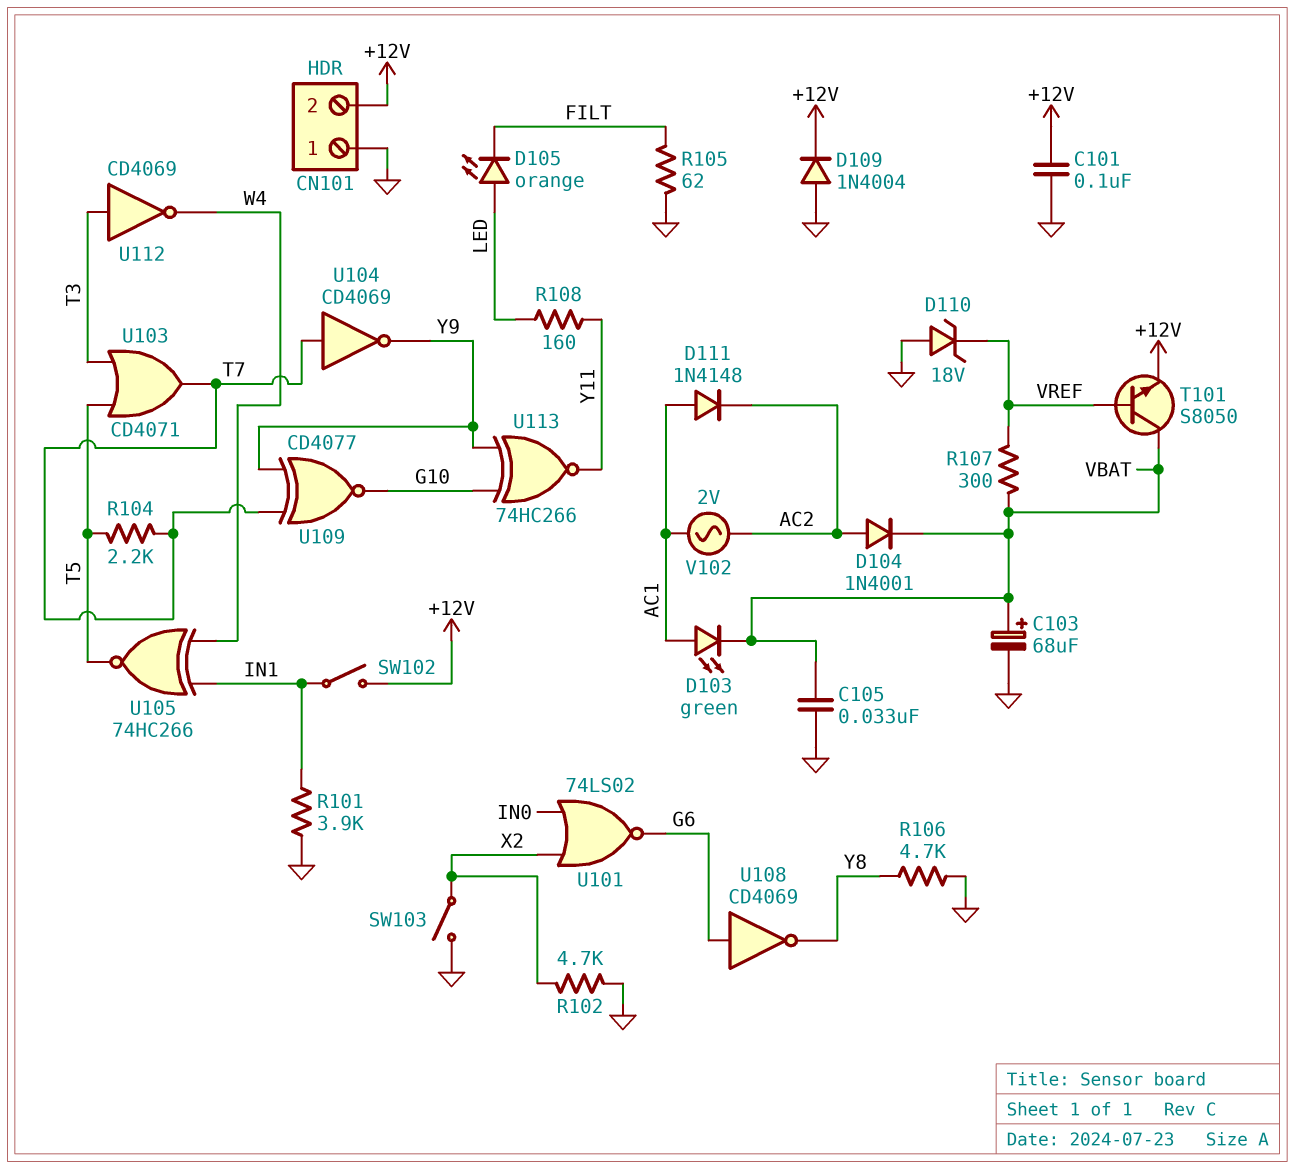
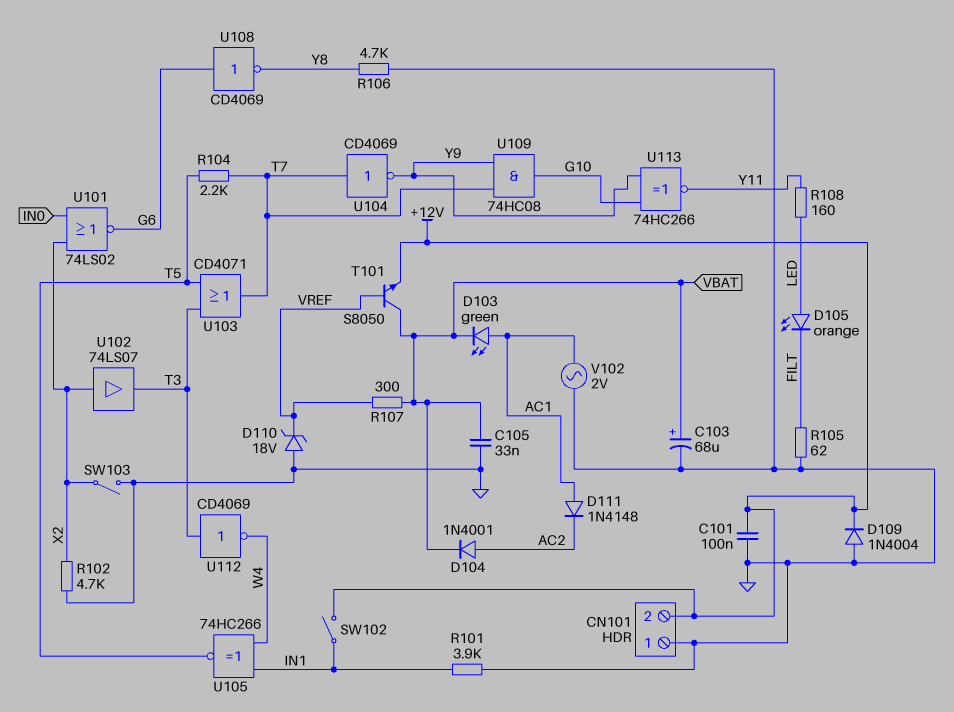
U102: none -> buffer 74LS07 (in X2, out T3)
U109: XNOR CD4077 (in T7, in Y9, out G10) -> AND 74HC08 (in T7, in Y9, out G10)
V102: AC 2V (AC1, AC2) -> AC 2V (AC1, GND)

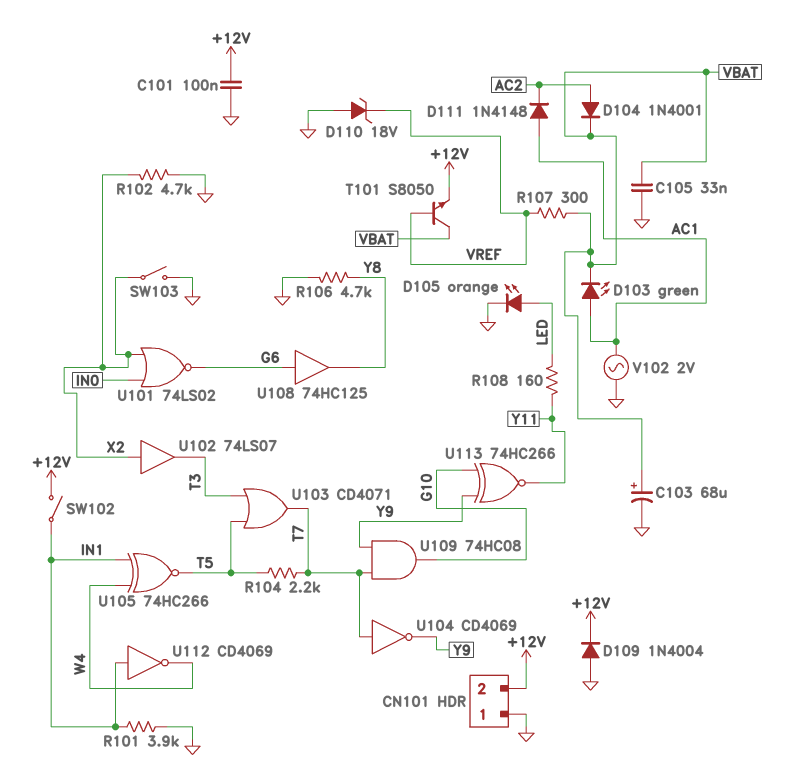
D105: LED orange (A LED, K FILT) -> LED orange (A LED, K GND)
R105: 62 (FILT, GND) -> none
U108: NOT CD4069 (in G6, out Y8) -> buffer 74HC125 (in G6, out Y8)
U112: NOT CD4069 (in T3, out W4) -> NOT CD4069 (in IN1, out W4)

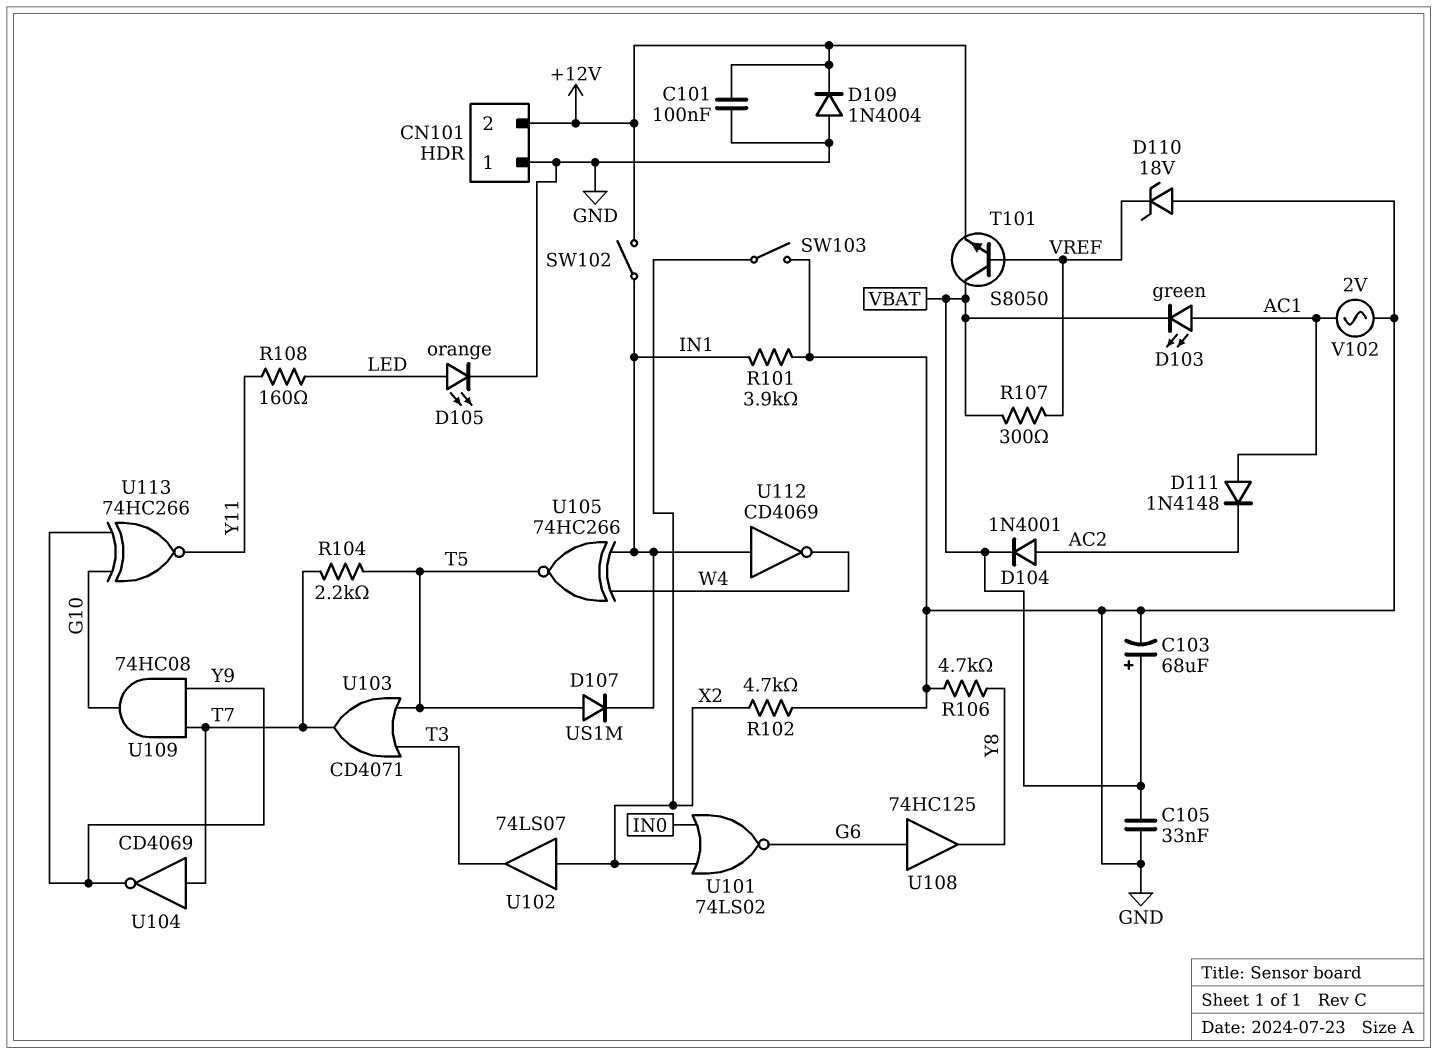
D107: none -> diode US1M (A T5, K IN1)

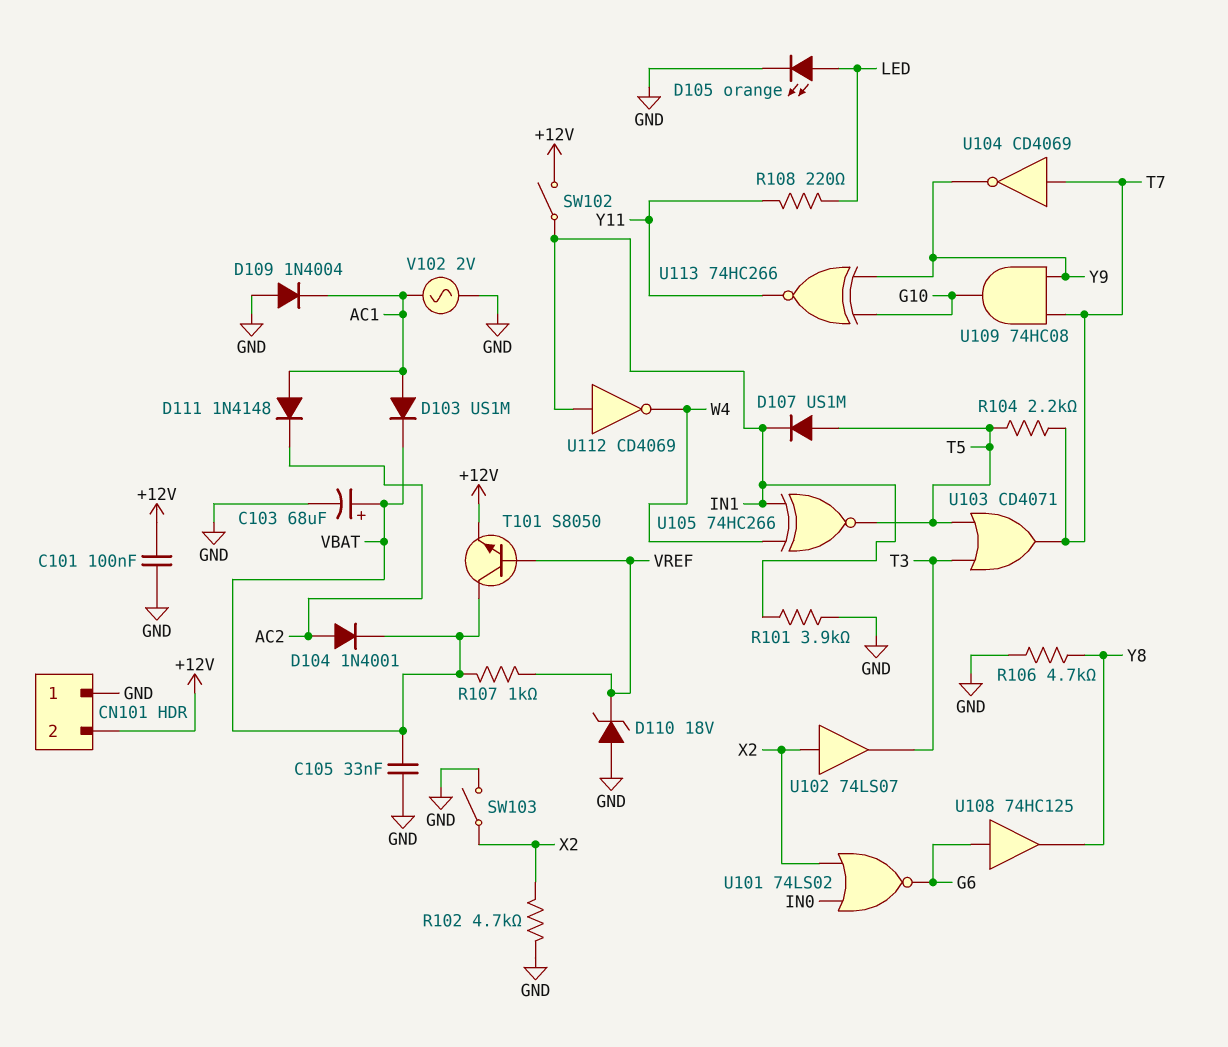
D103: LED green (A AC1, K VBAT) -> diode US1M (A AC1, K VBAT)
D109: diode 1N4004 (A GND, K +12V) -> diode 1N4004 (A GND, K AC1)
R107: 300 (VBAT, VREF) -> 1k (VBAT, VREF)
R108: 160 (LED, Y11) -> 220 (LED, Y11)

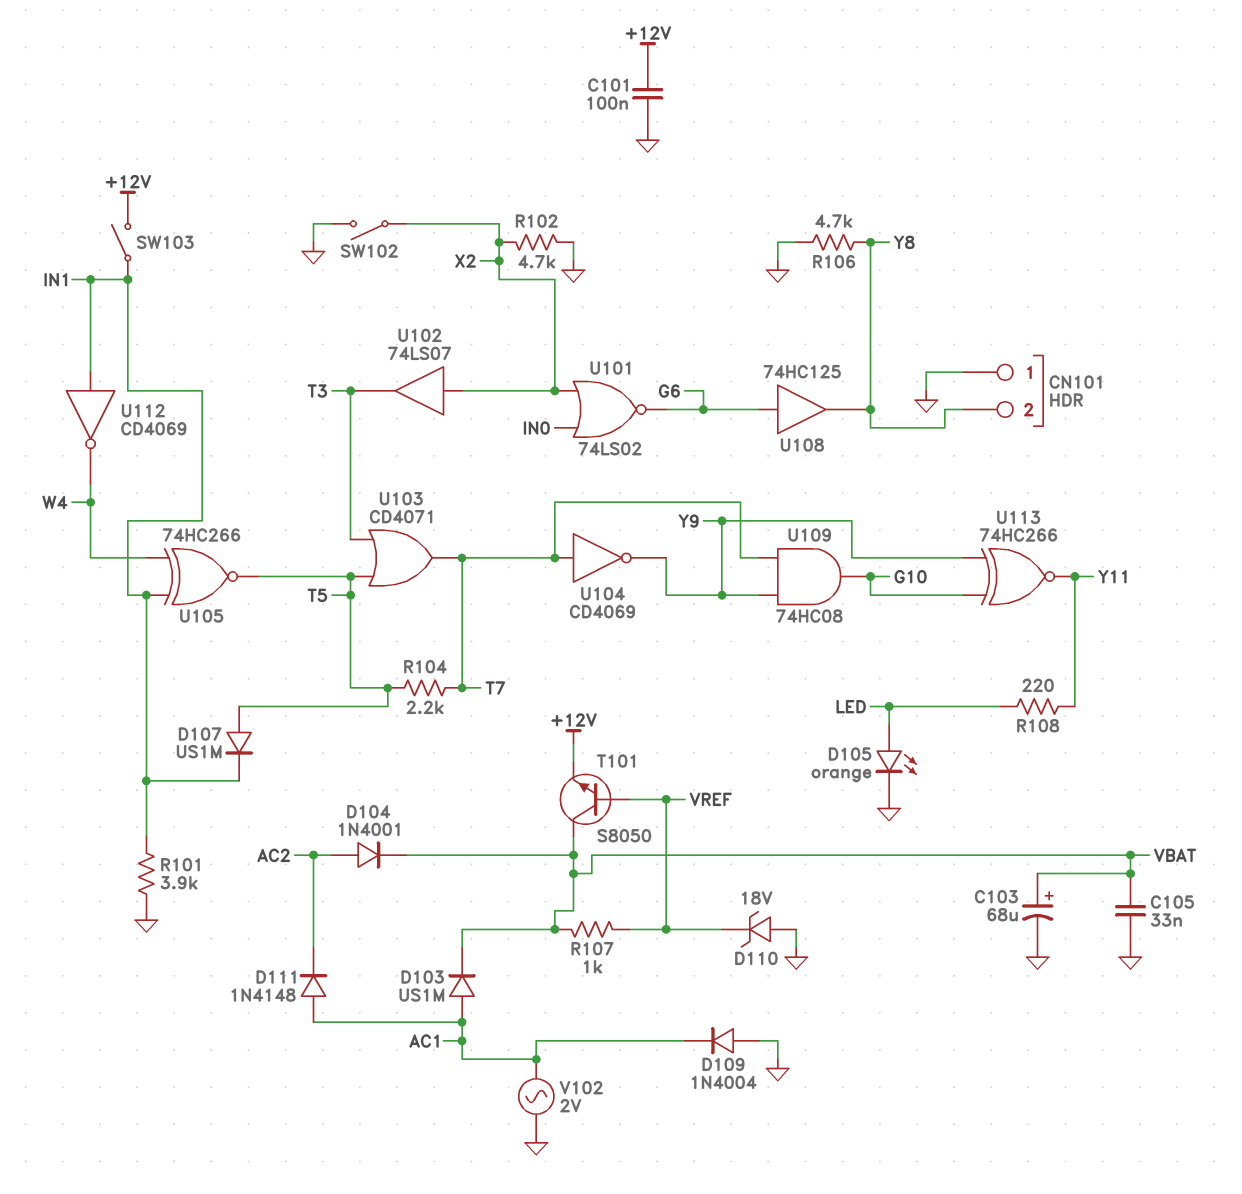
CN101 pin 2: +12V -> Y8
SW102: switch (+12V, IN1) -> switch (GND, X2)
SW103: switch (GND, X2) -> switch (+12V, IN1)

